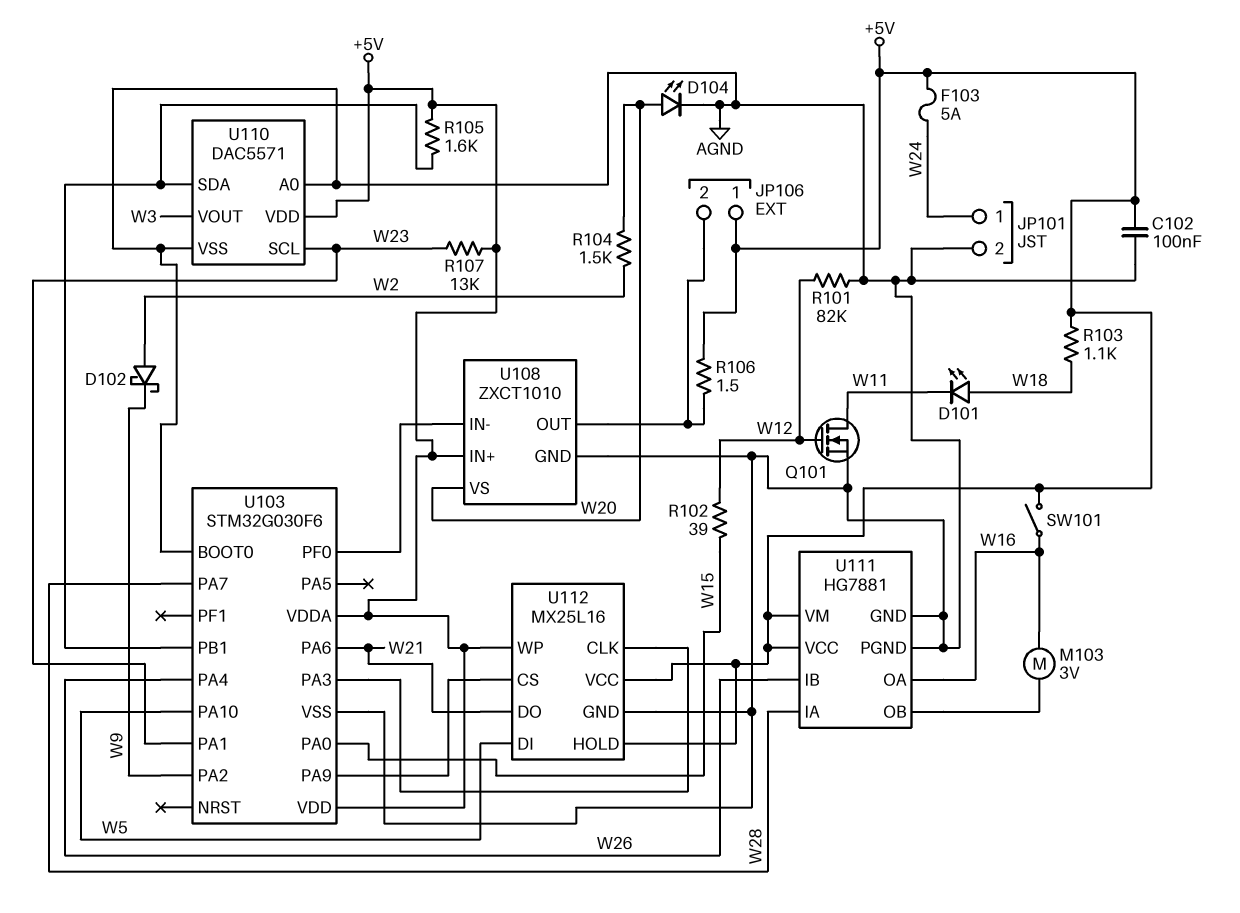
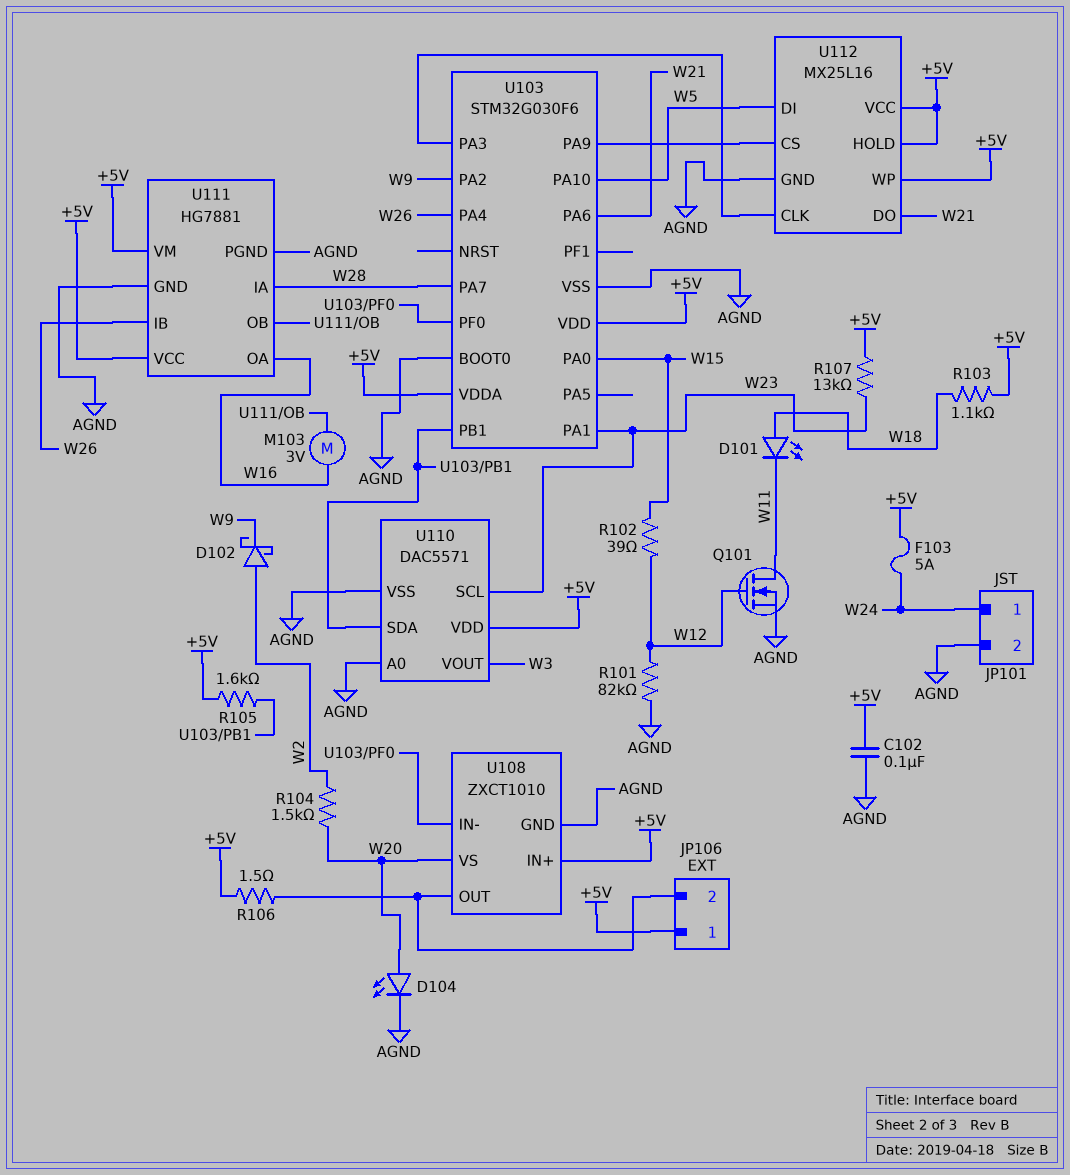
SW101: switch (+5V, W16) -> none

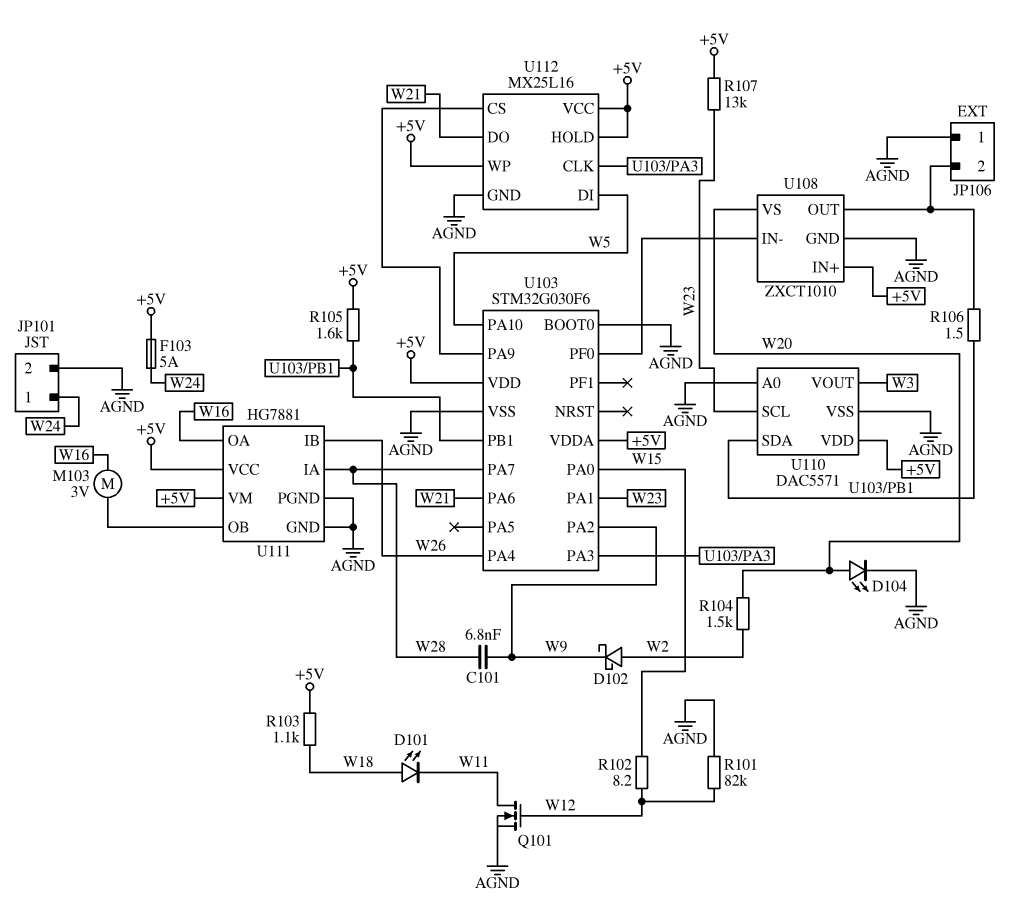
C101: none -> 6.8nF (W9, W28)
C102: 100nF (+5V, AGND) -> none
JP106 pin 1: +5V -> AGND
R102: 39 (W12, W15) -> 8.2 (W12, W15)
R106: 1.5 (+5V, JP106/2) -> 1.5 (JP106/2, U103/PB1)

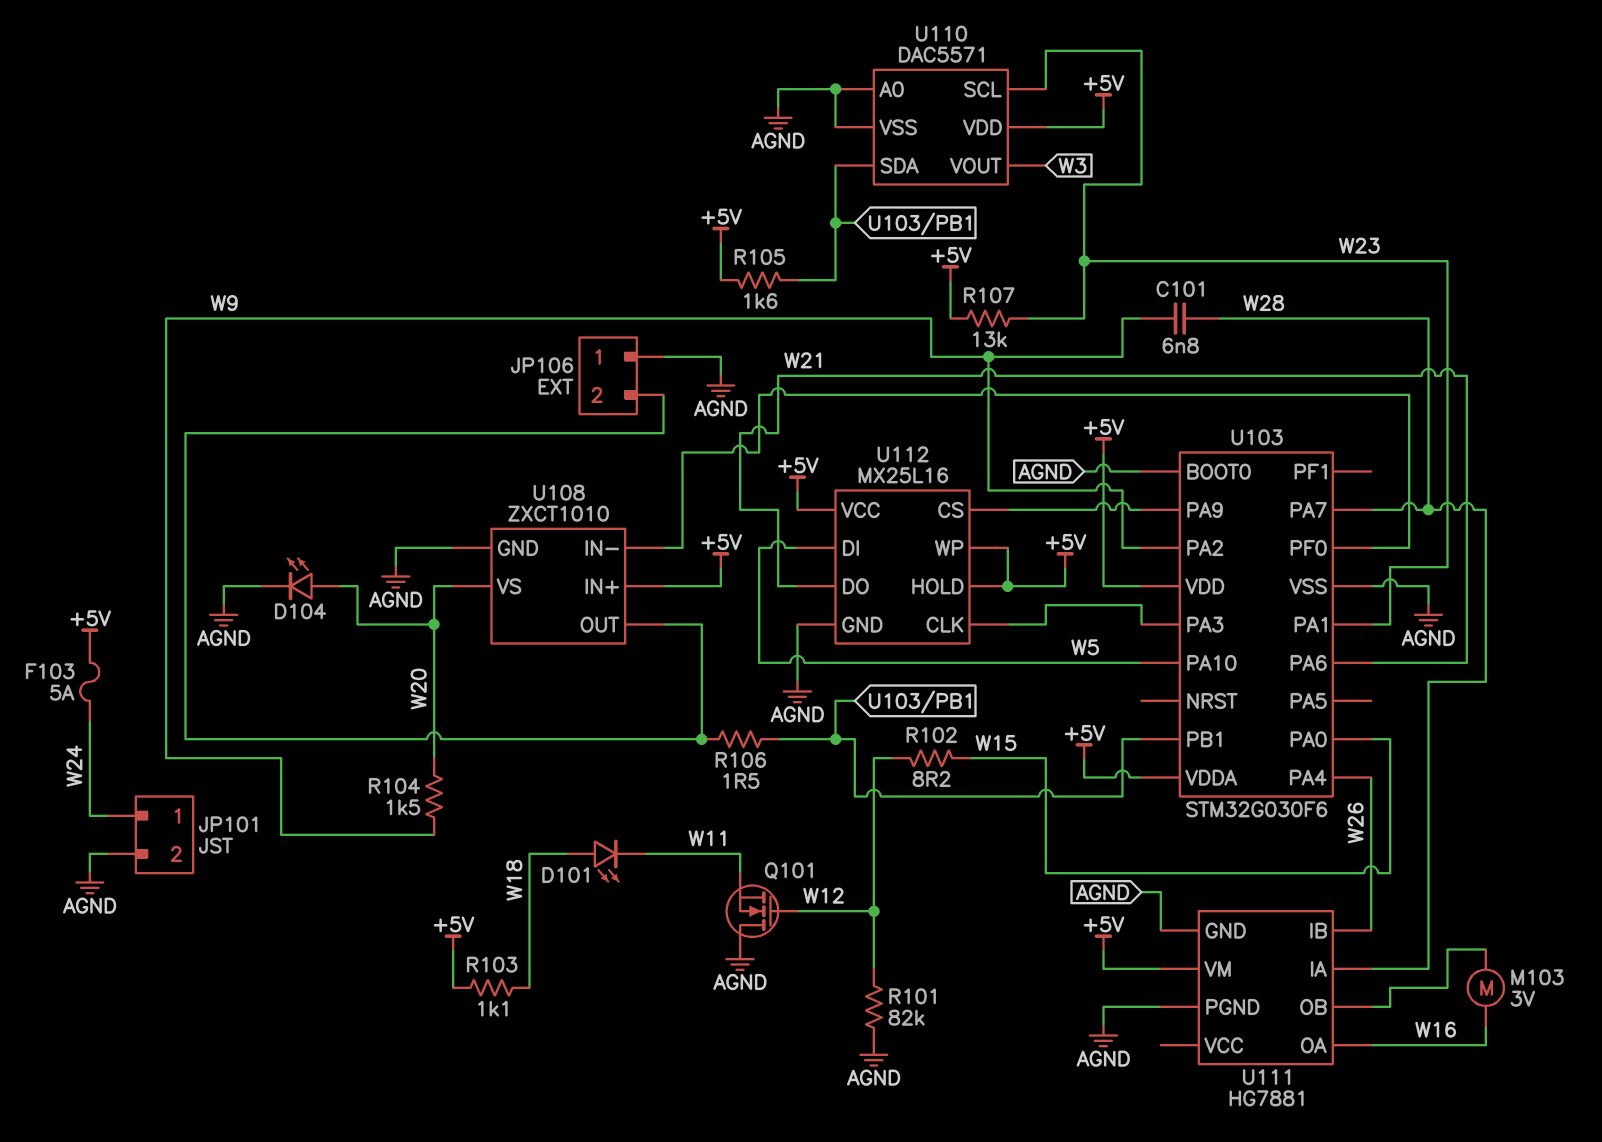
D102: schottky (A W2, K W9) -> none
Q101: NMOS (G W12, D W11, S AGND) -> NMOS (G W12, D AGND, S W11)
R104: 1.5k (W2, W20) -> 1.5k (W9, W20)
U111 pin VCC: +5V -> none

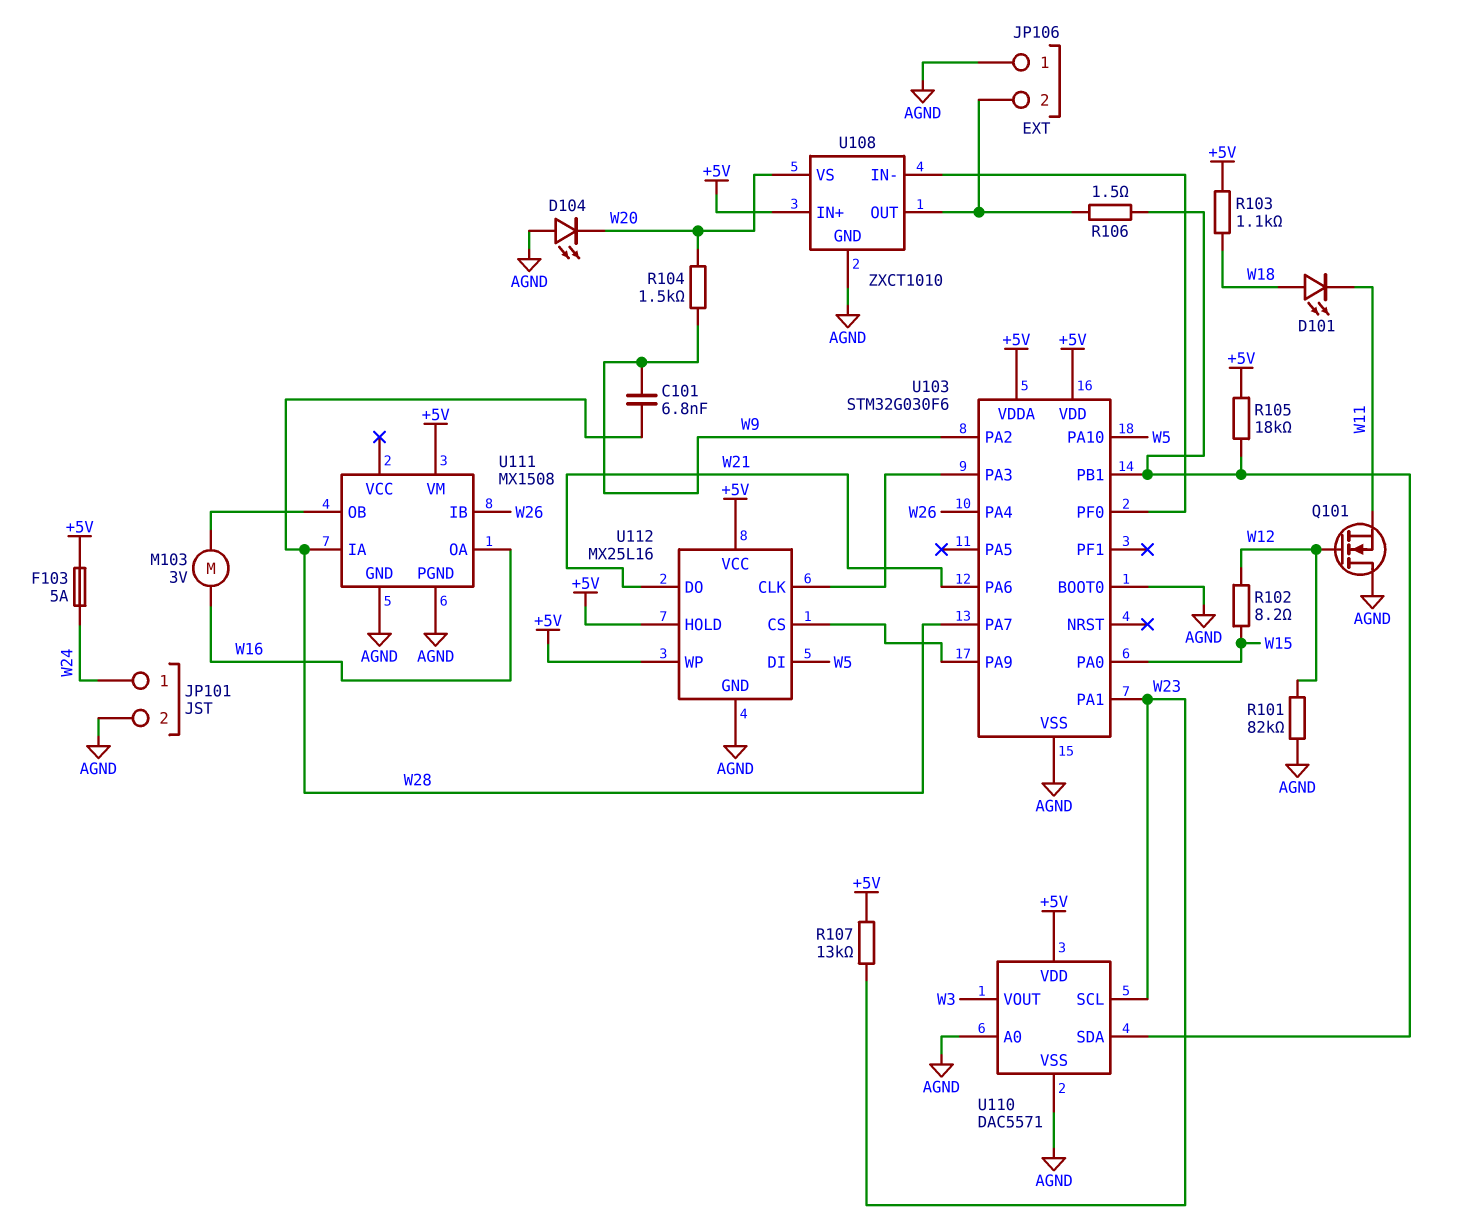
D104: LED (A W20, K AGND) -> LED (A AGND, K W20)
R105: 1.6k (+5V, U103/PB1) -> 18k (+5V, U103/PB1)
U111: HG7881 -> MX1508

